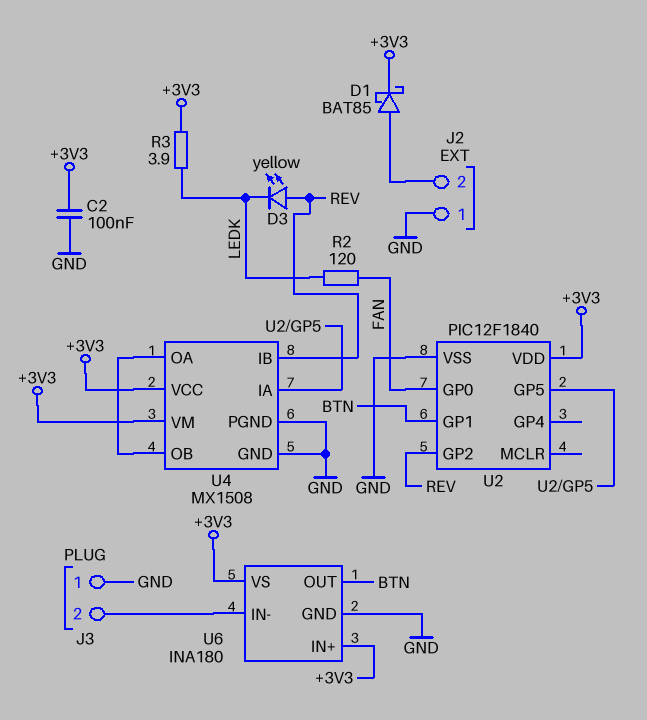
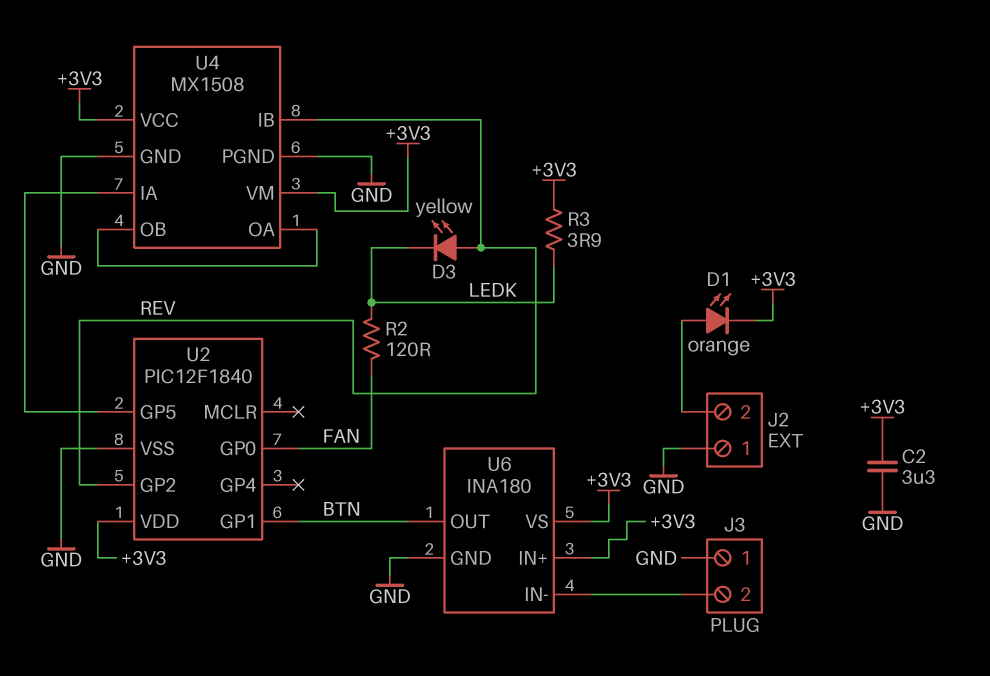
C2: 100nF (+3V3, GND) -> 3.3uF (+3V3, GND)
D1: schottky BAT85 (A J2/2, K +3V3) -> LED orange (A J2/2, K +3V3)

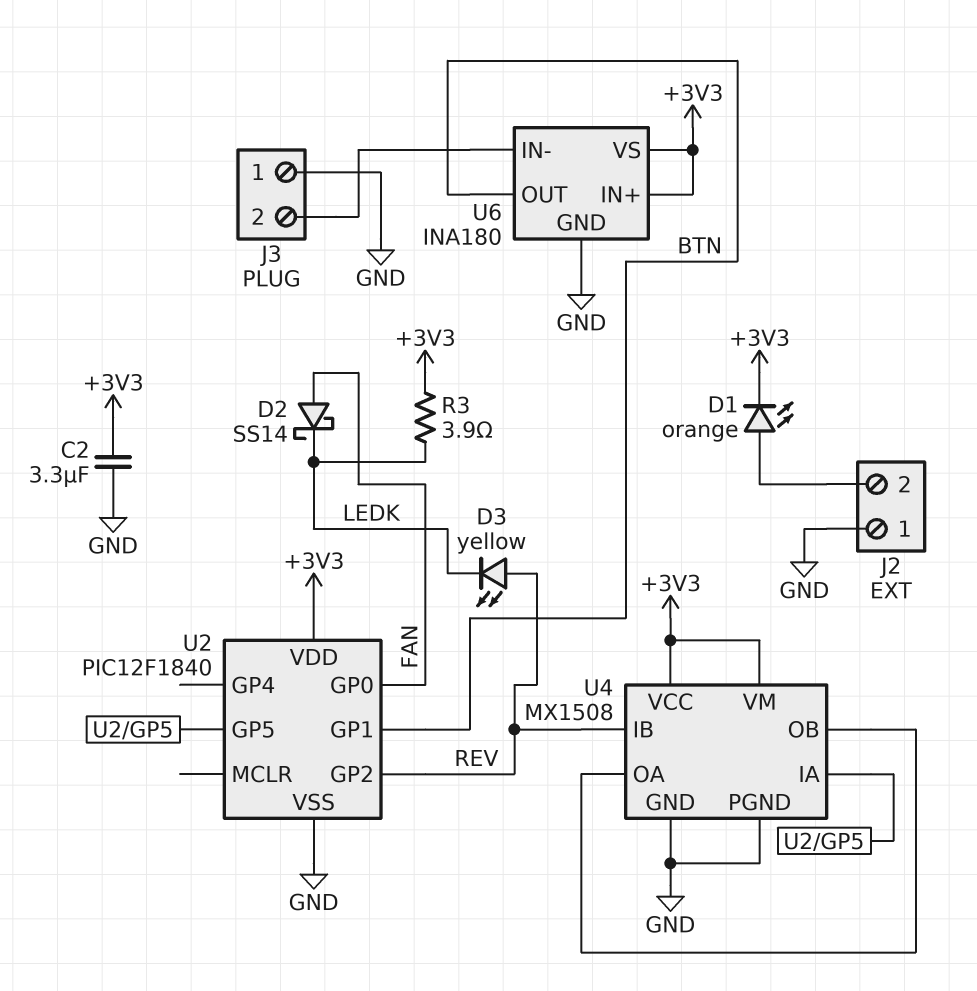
D2: none -> schottky SS14 (A FAN, K LEDK)
R2: 120 (FAN, LEDK) -> none

